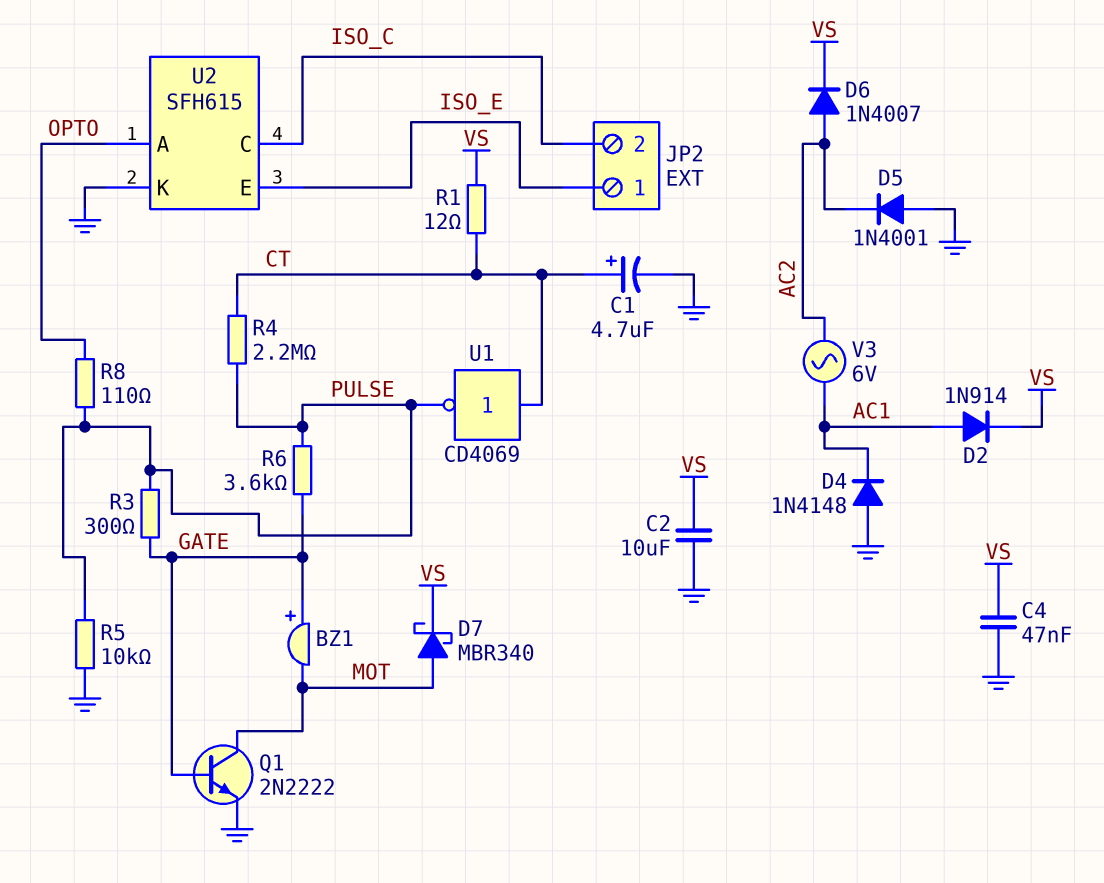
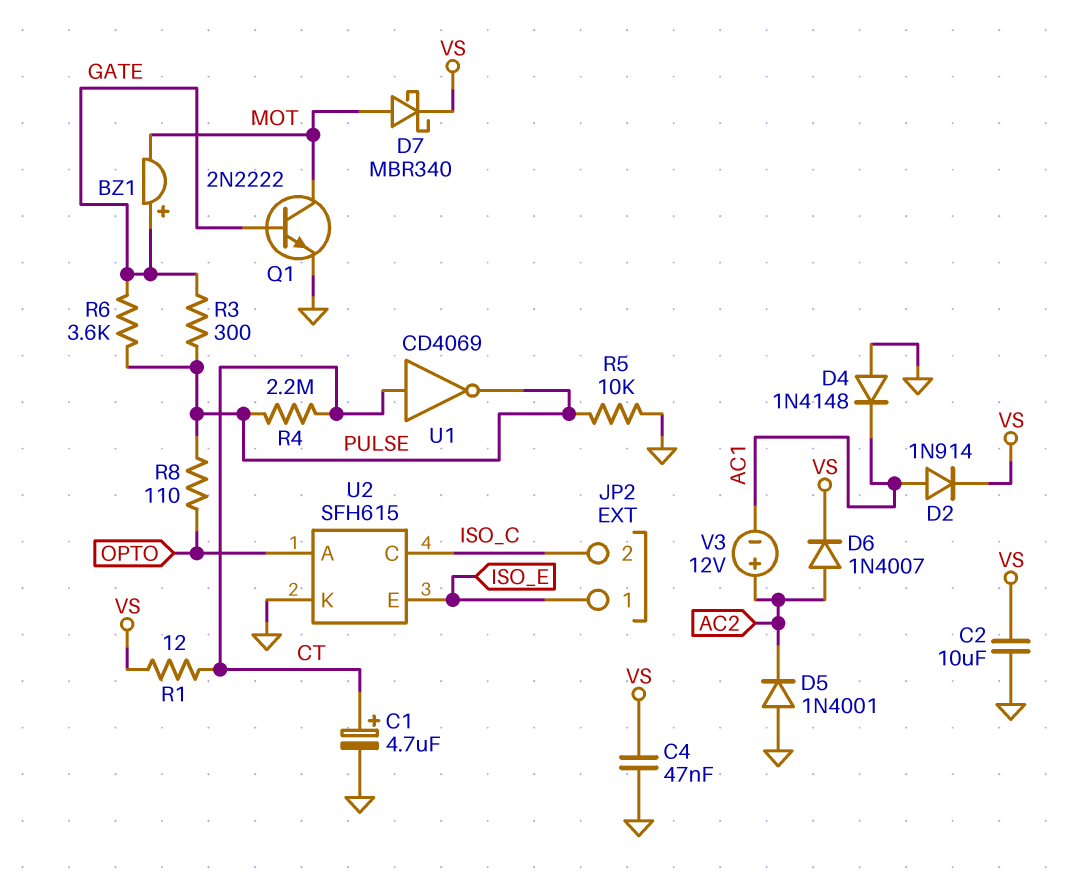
V3: AC 6V (AC1, AC2) -> 12V (plus AC2, minus AC1)

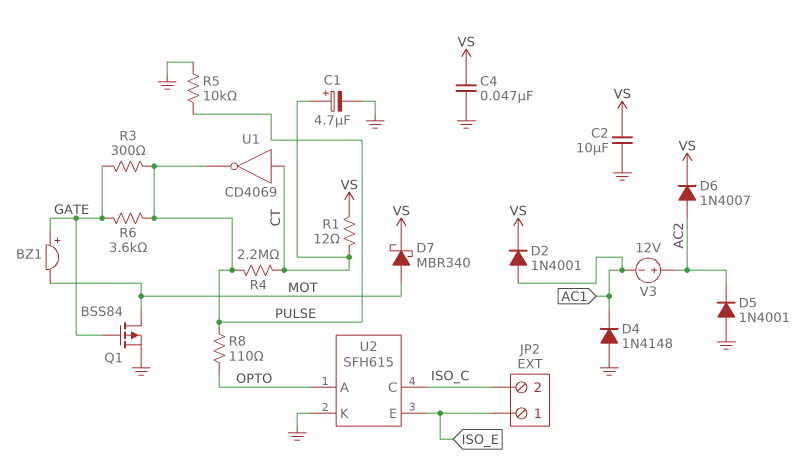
D2: diode 1N914 (A AC1, K VS) -> diode 1N4001 (A AC1, K VS)
Q1: NPN 2N2222 (B GATE, C MOT, E GND) -> PMOS BSS84 (G GATE, D MOT, S GND)

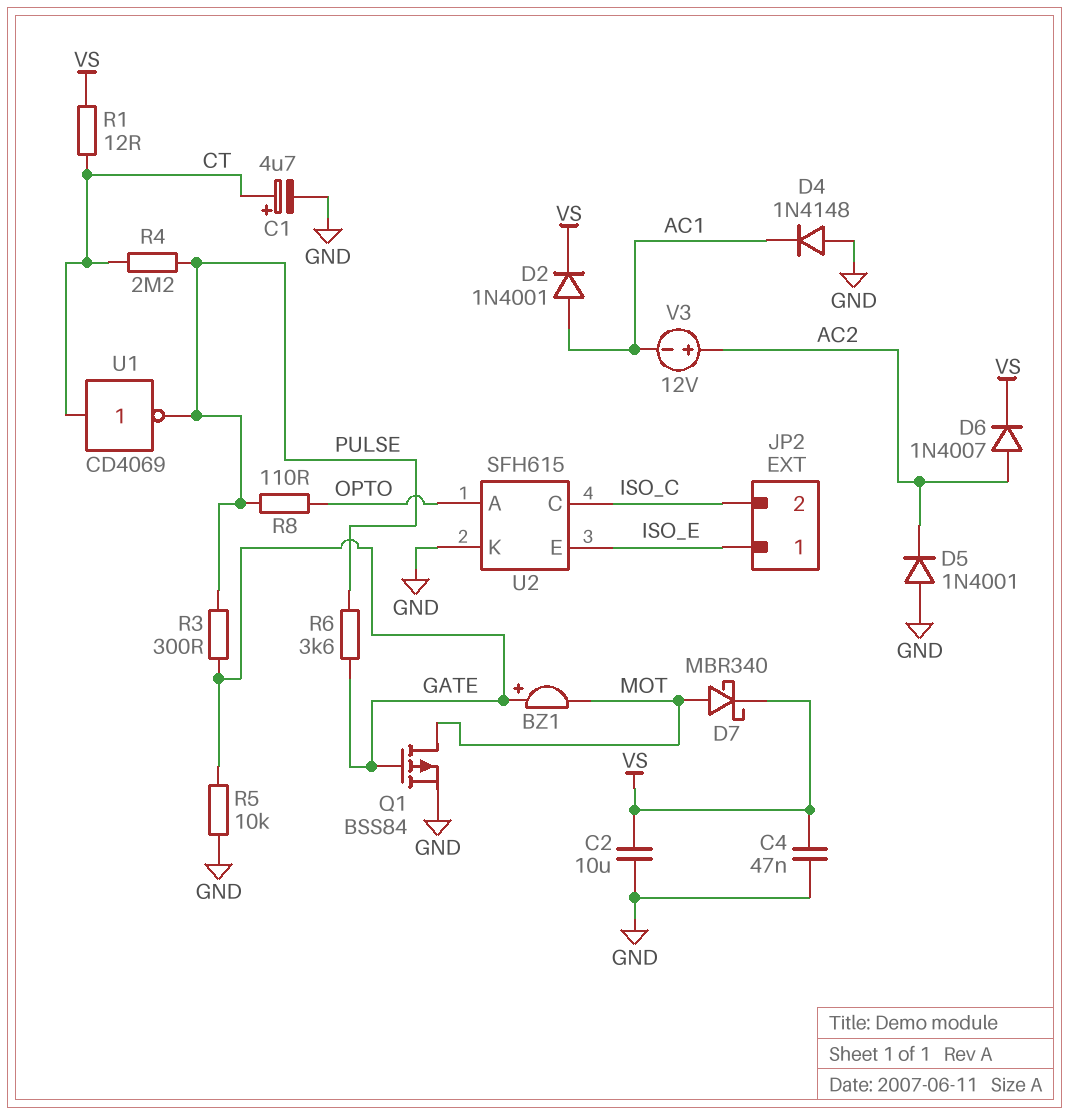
R5: 10k (GND, PULSE) -> 10k (GATE, GND)

